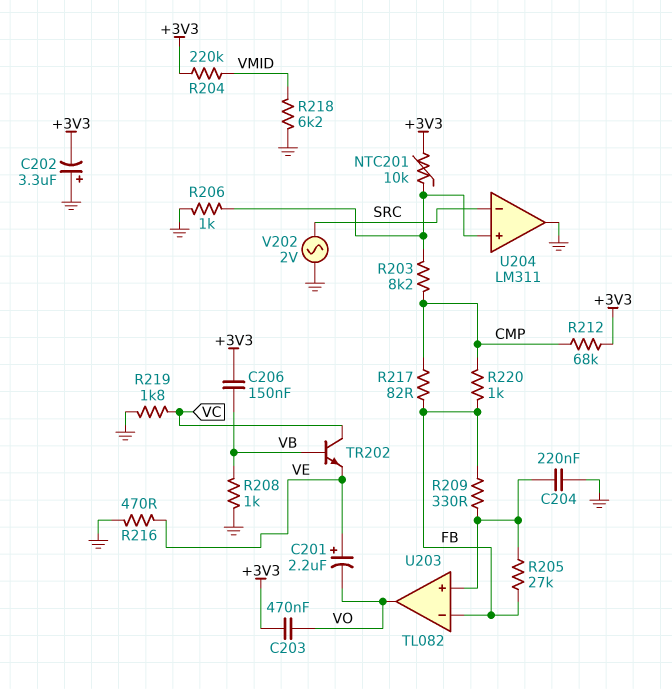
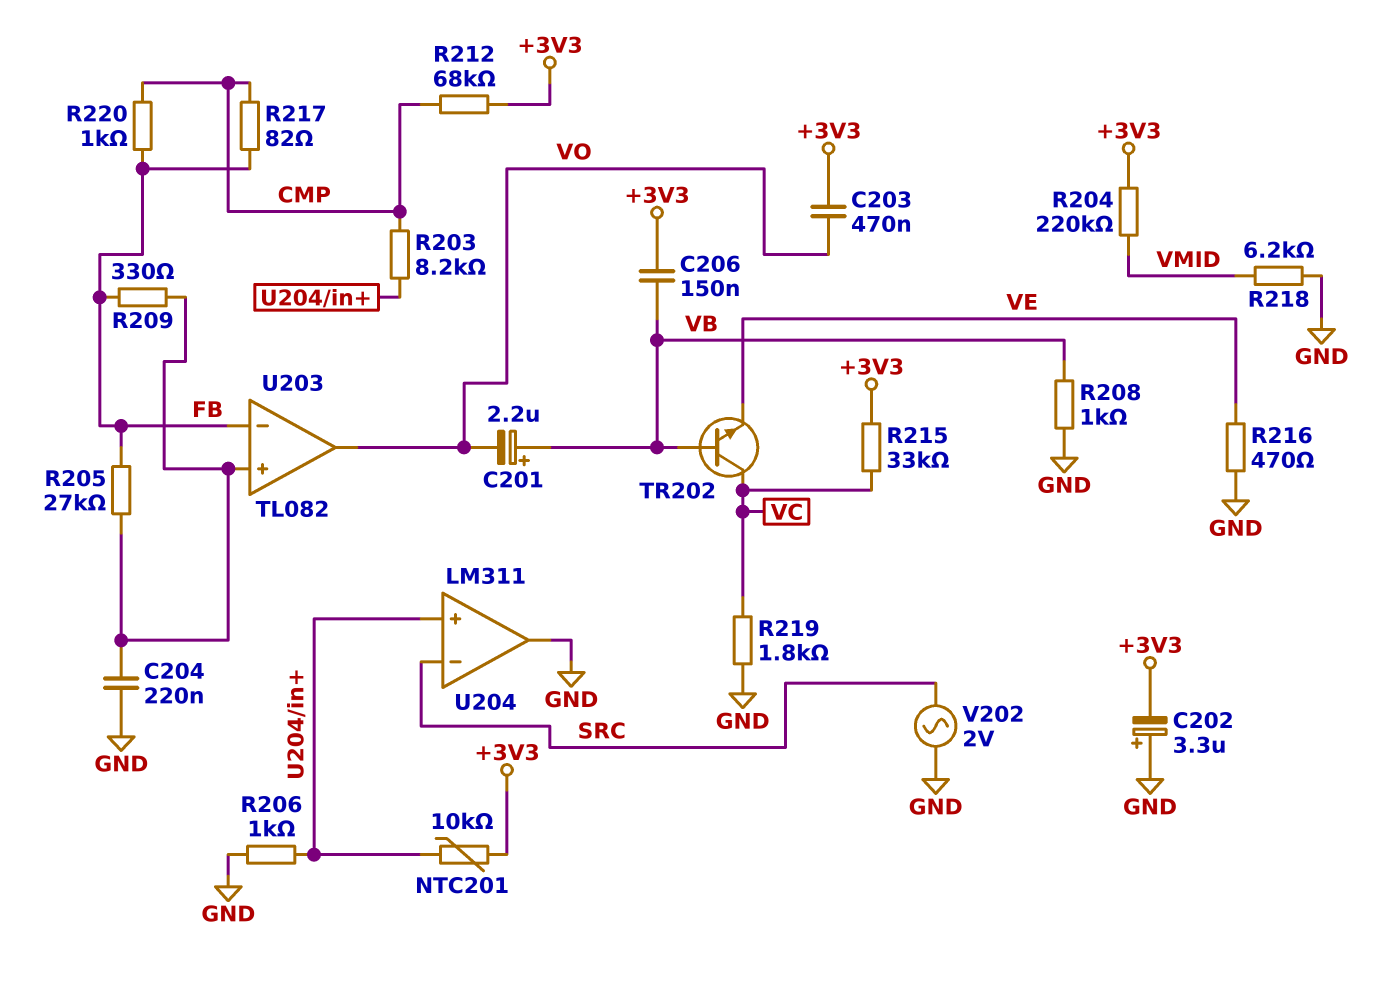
C201: 2.2uF (plus VE, minus VO) -> 2.2uF (plus VB, minus VO)
R215: none -> 33k (+3V3, VC)

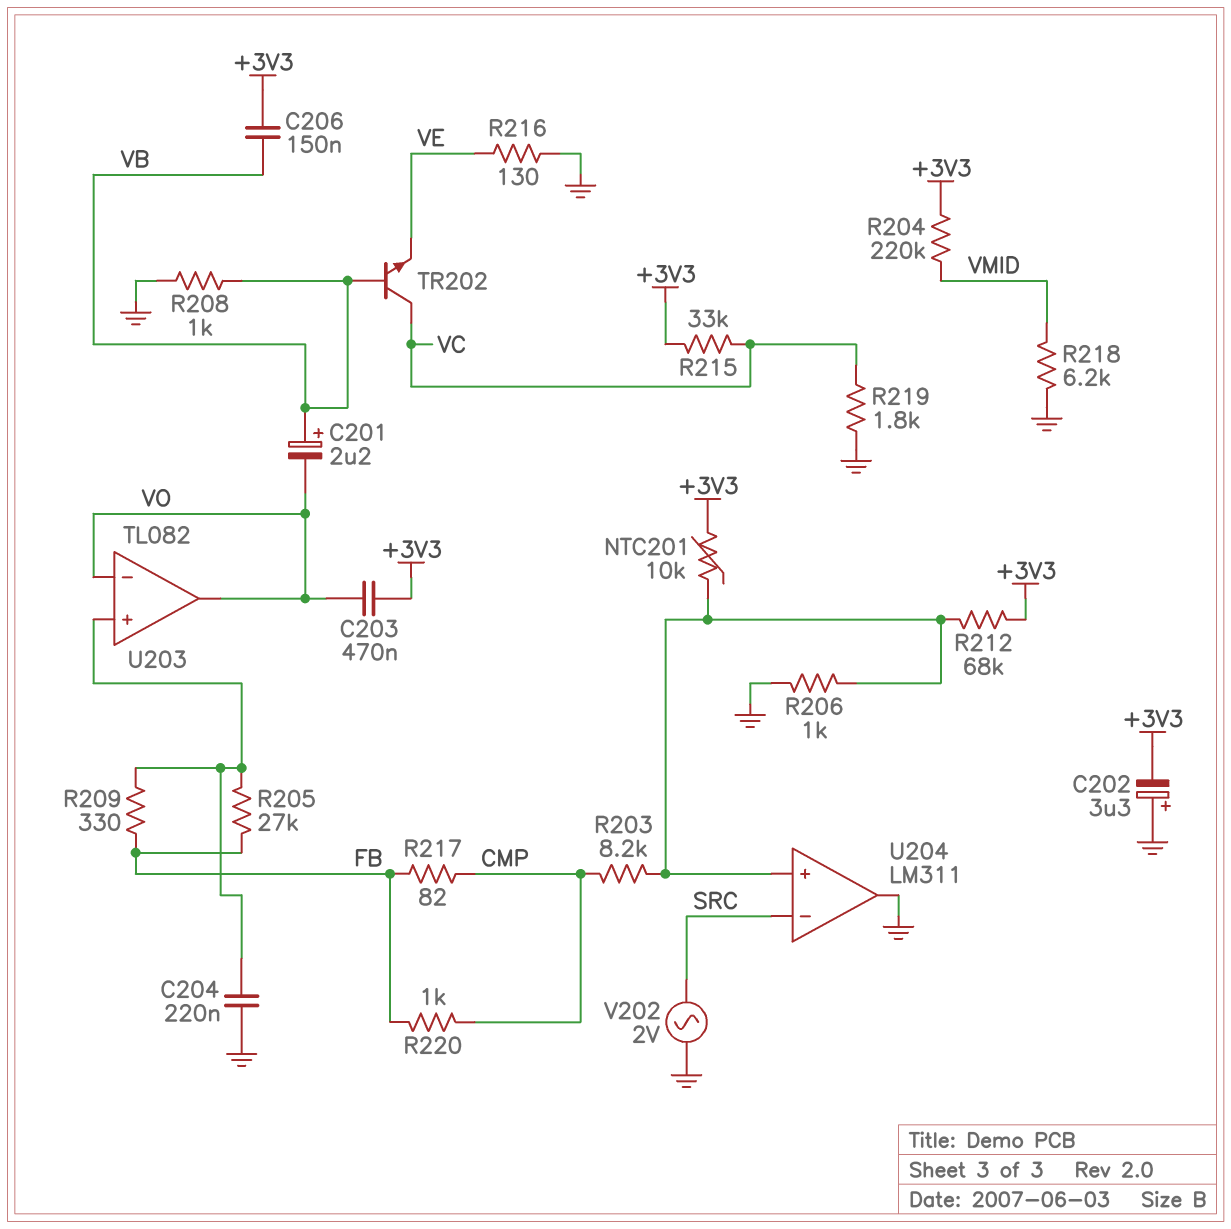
R212: 68k (+3V3, CMP) -> 68k (+3V3, U204/in+)
R216: 470 (GND, VE) -> 130 (GND, VE)
U203 pin in-: FB -> VO

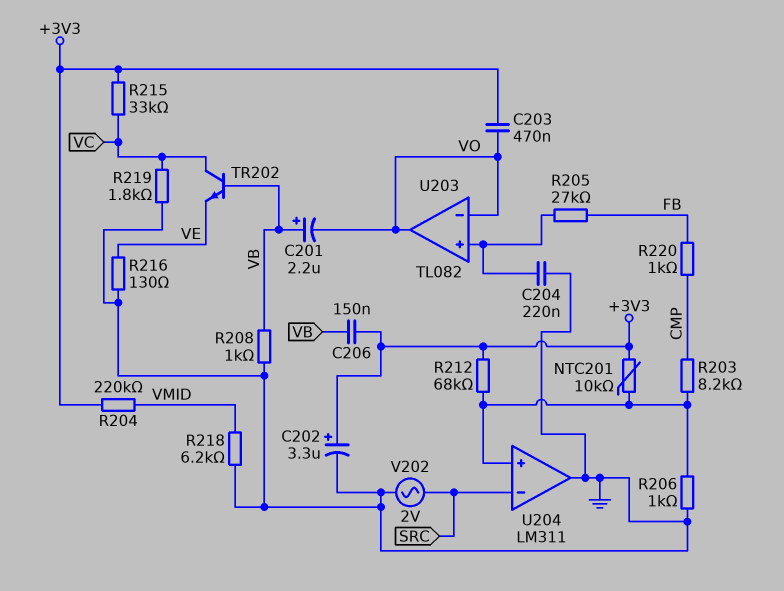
C202: 3.3uF (plus GND, minus +3V3) -> 3.3uF (plus +3V3, minus GND)
R209: 330 (FB, U203/in+) -> none
R217: 82 (CMP, FB) -> none

